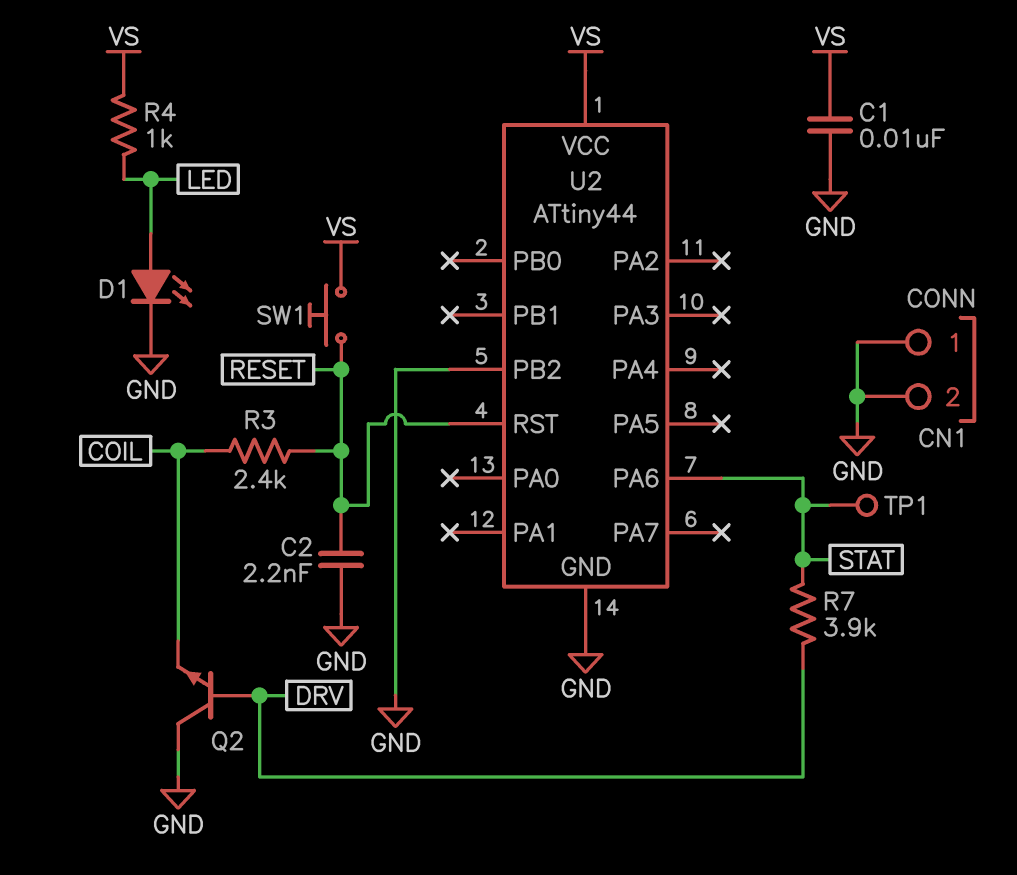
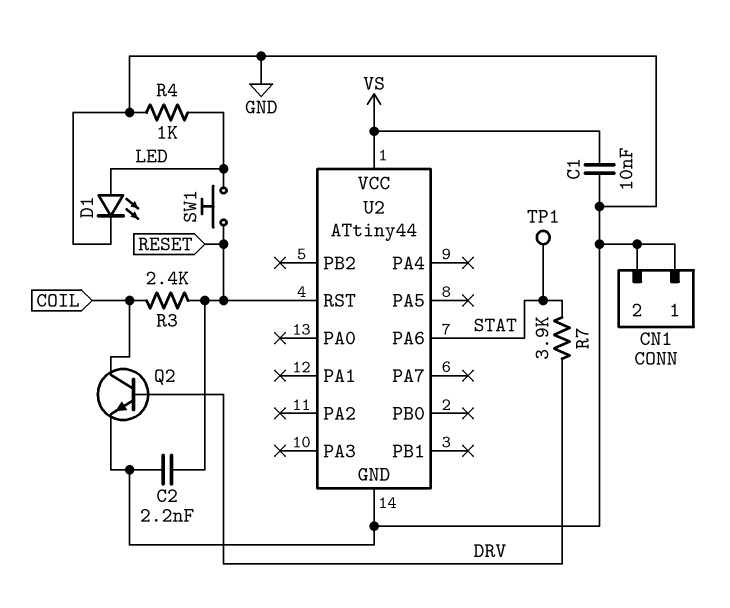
Q2: NPN (B DRV, C GND, E COIL) -> NPN (B DRV, C COIL, E GND)
R4: 1k (LED, VS) -> 1k (GND, LED)
SW1: button (RESET, VS) -> button (LED, RESET)
U2 pin PB2: GND -> none

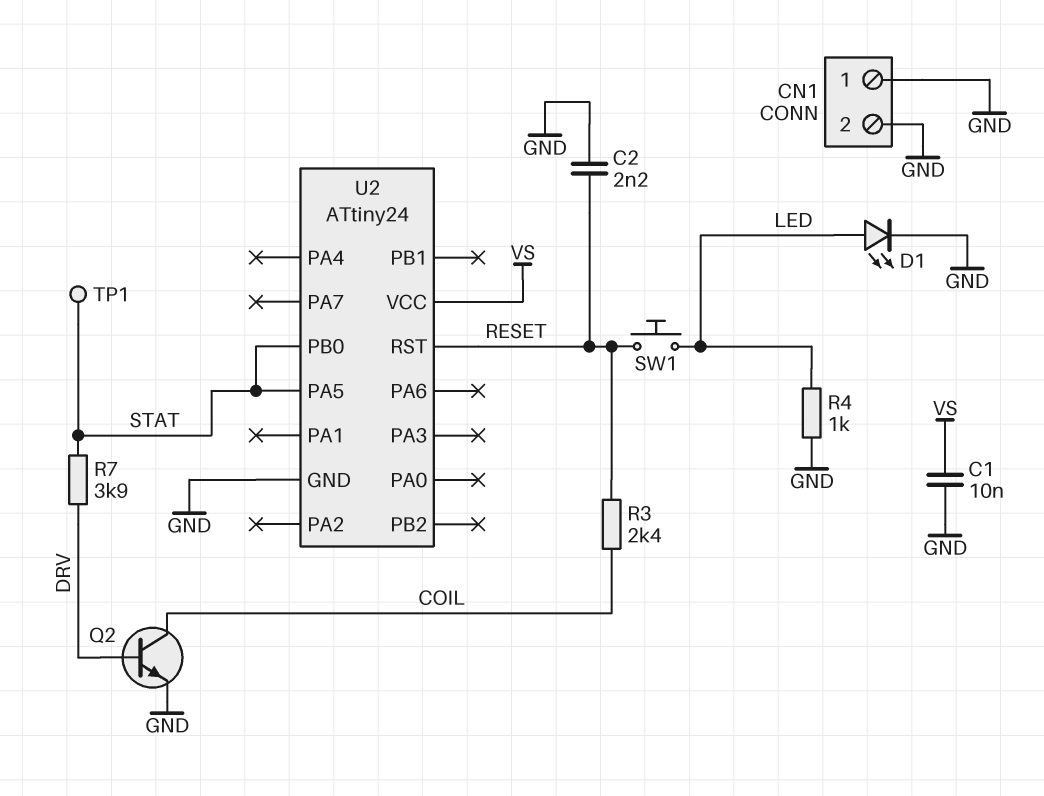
U2: ATtiny44 -> ATtiny24
U2 pin PA5: none -> STAT
U2 pin PA6: STAT -> none
U2 pin PB0: none -> STAT

